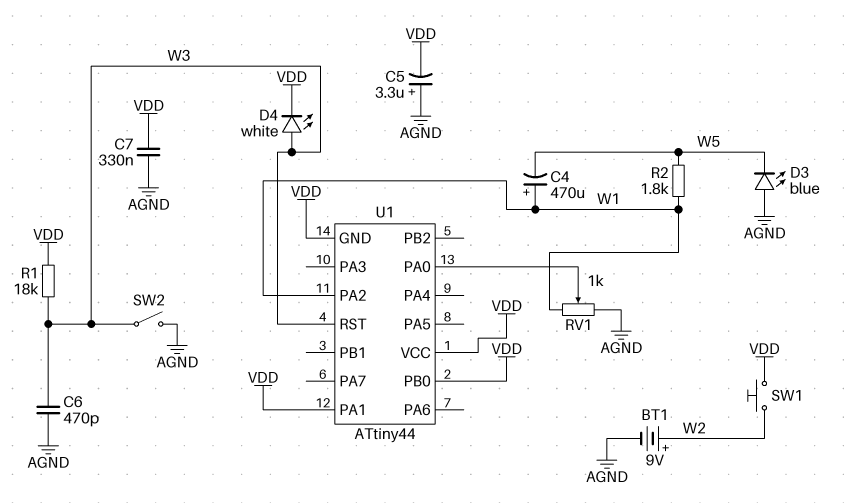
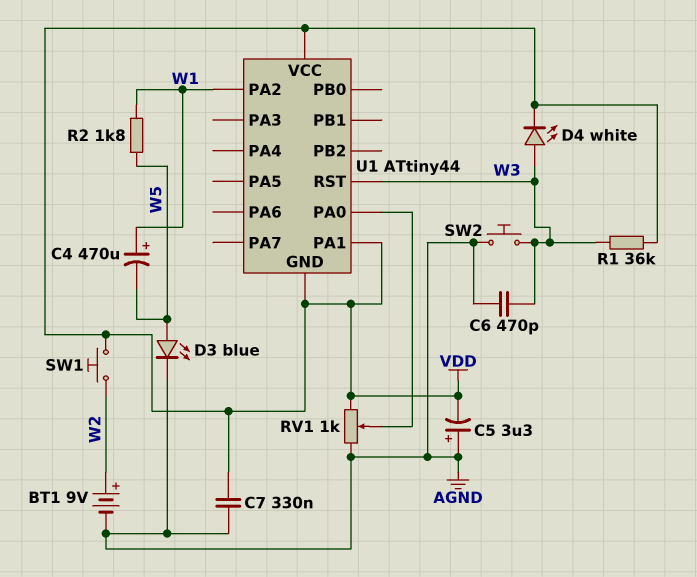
D3: LED blue (A AGND, K W5) -> LED blue (A W5, K AGND)
R1: 18k (VDD, W3) -> 36k (VDD, W3)
RV1: 1k (AGND, W1, wiper U1/PA0) -> 1k (AGND, VDD, wiper U1/PA0)
SW2: switch (AGND, W3) -> button (AGND, W3)
U1 pin PB0: VDD -> none

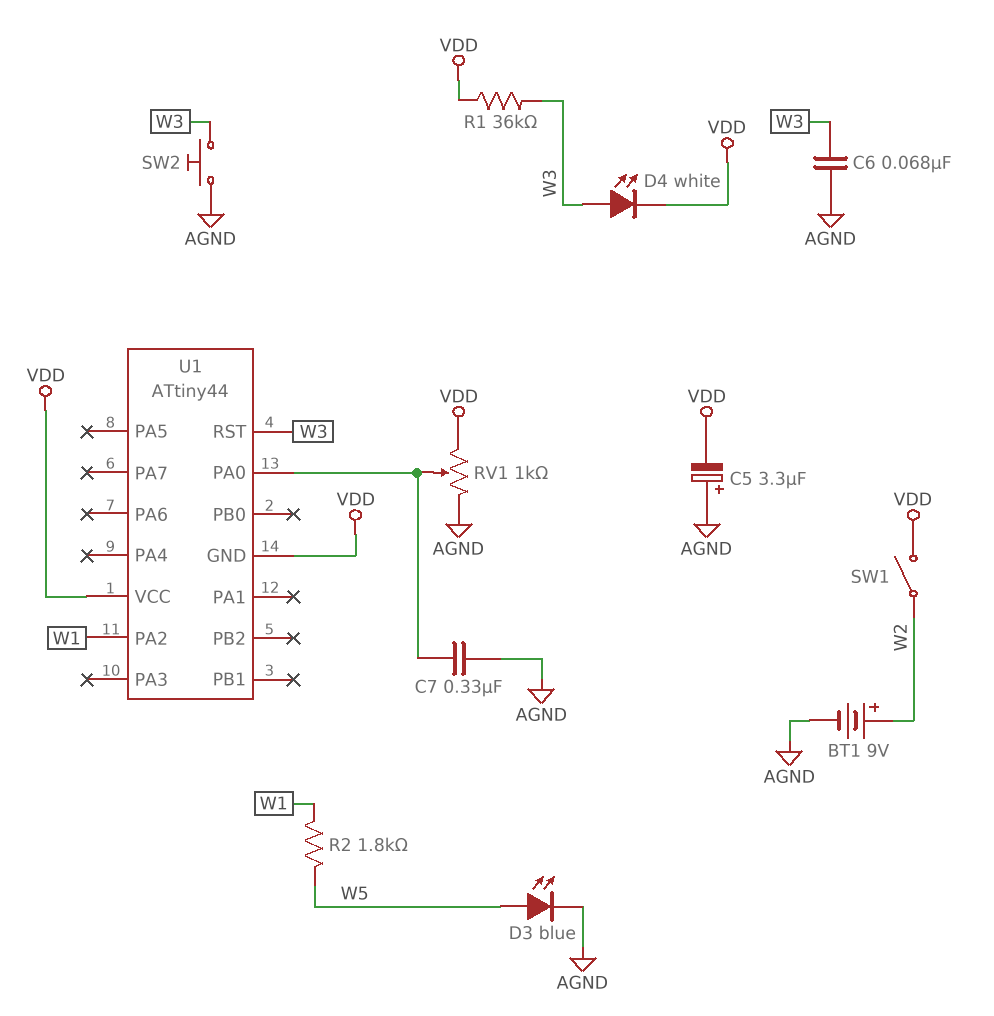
C4: 470uF (plus W1, minus W5) -> none
C6: 470pF (AGND, W3) -> 68nF (AGND, W3)
C7: 330nF (AGND, VDD) -> 330nF (AGND, U1/PA0)
SW1: button (VDD, W2) -> switch (VDD, W2)
U1 pin PA1: VDD -> none

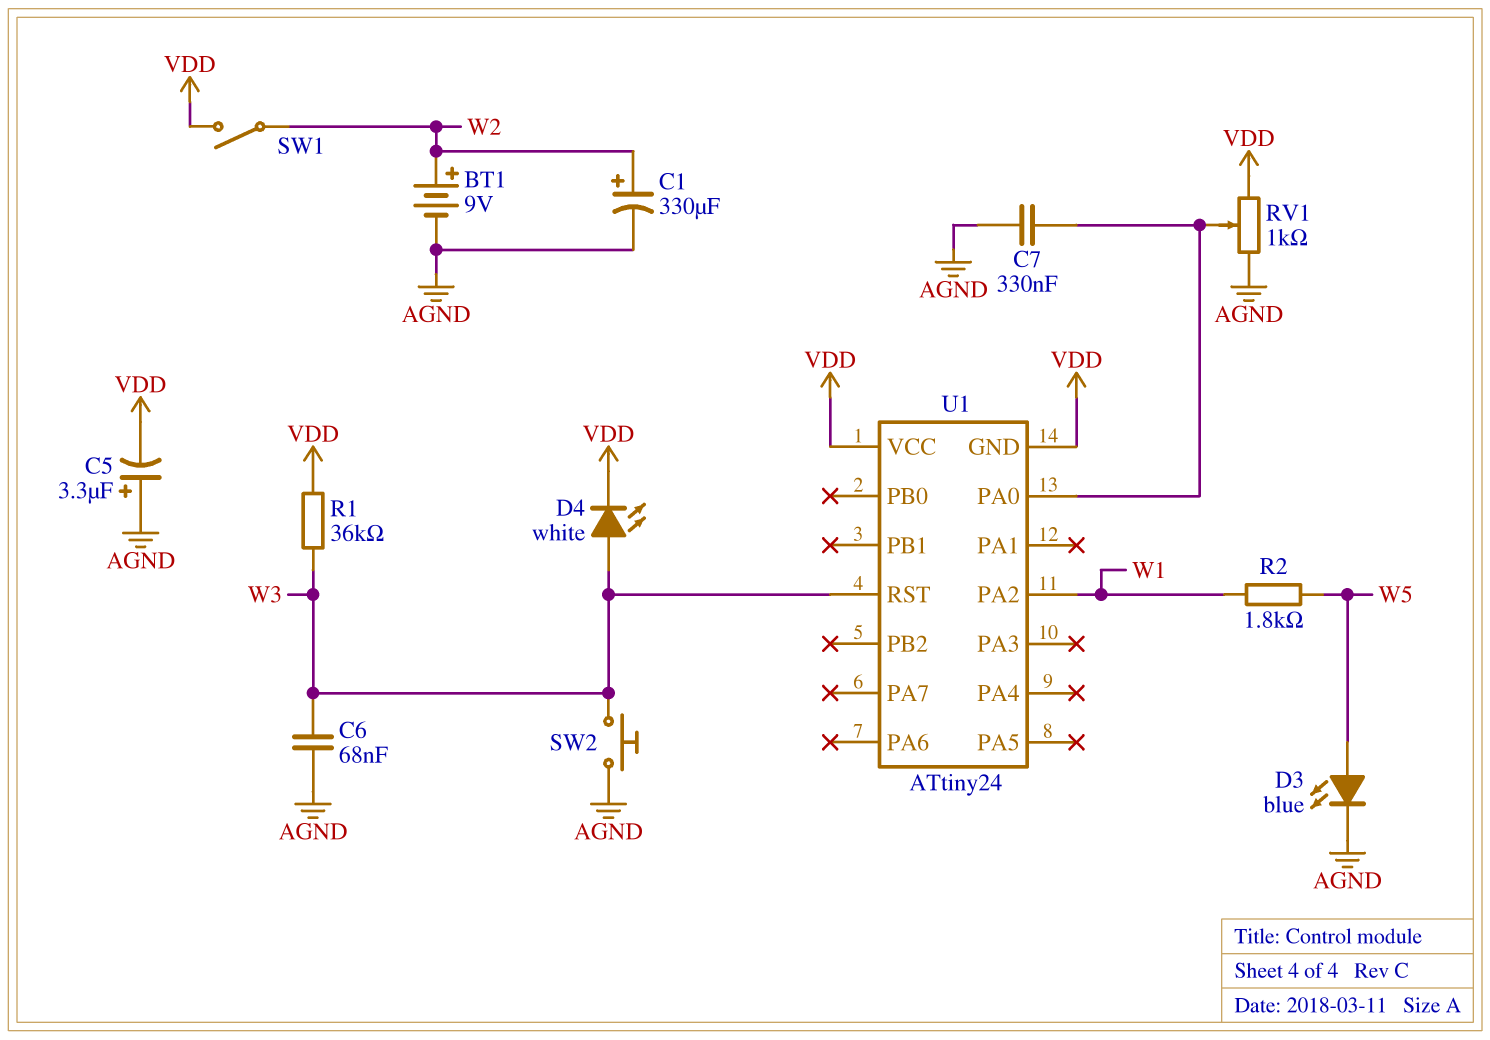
C1: none -> 330uF (plus W2, minus AGND)
U1: ATtiny44 -> ATtiny24

